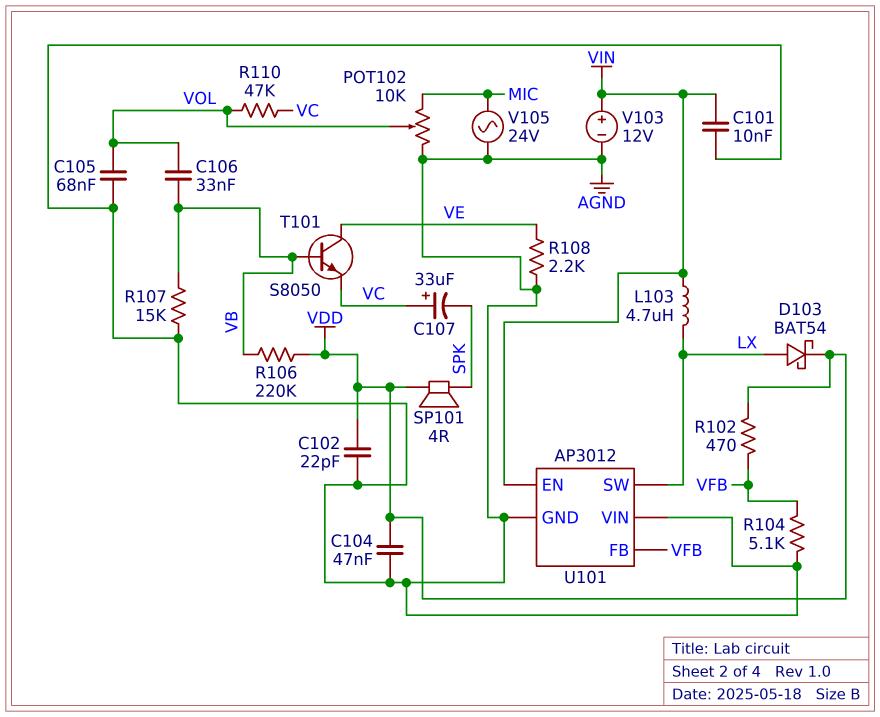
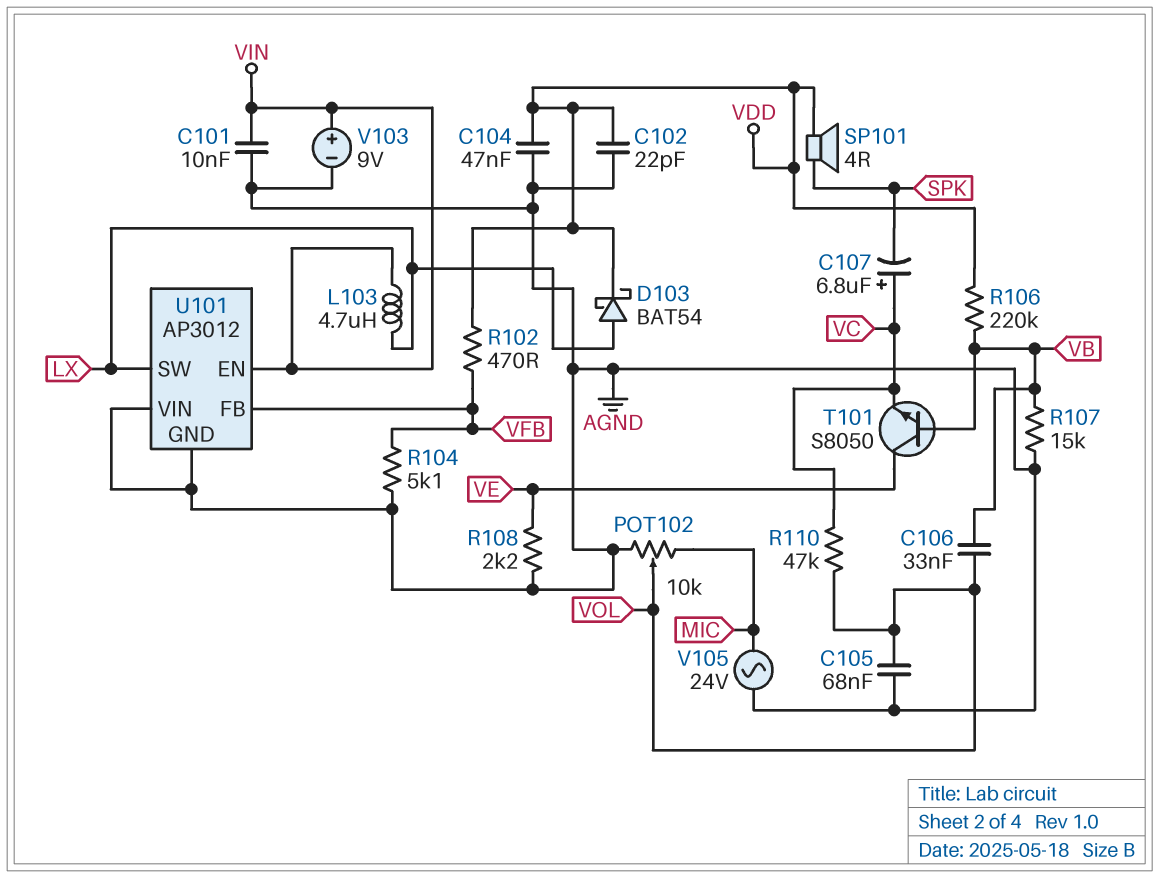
C107: 33uF (plus VC, minus SPK) -> 6.8uF (plus VC, minus SPK)
V103: 12V (plus VIN, minus AGND) -> 9V (plus VIN, minus AGND)

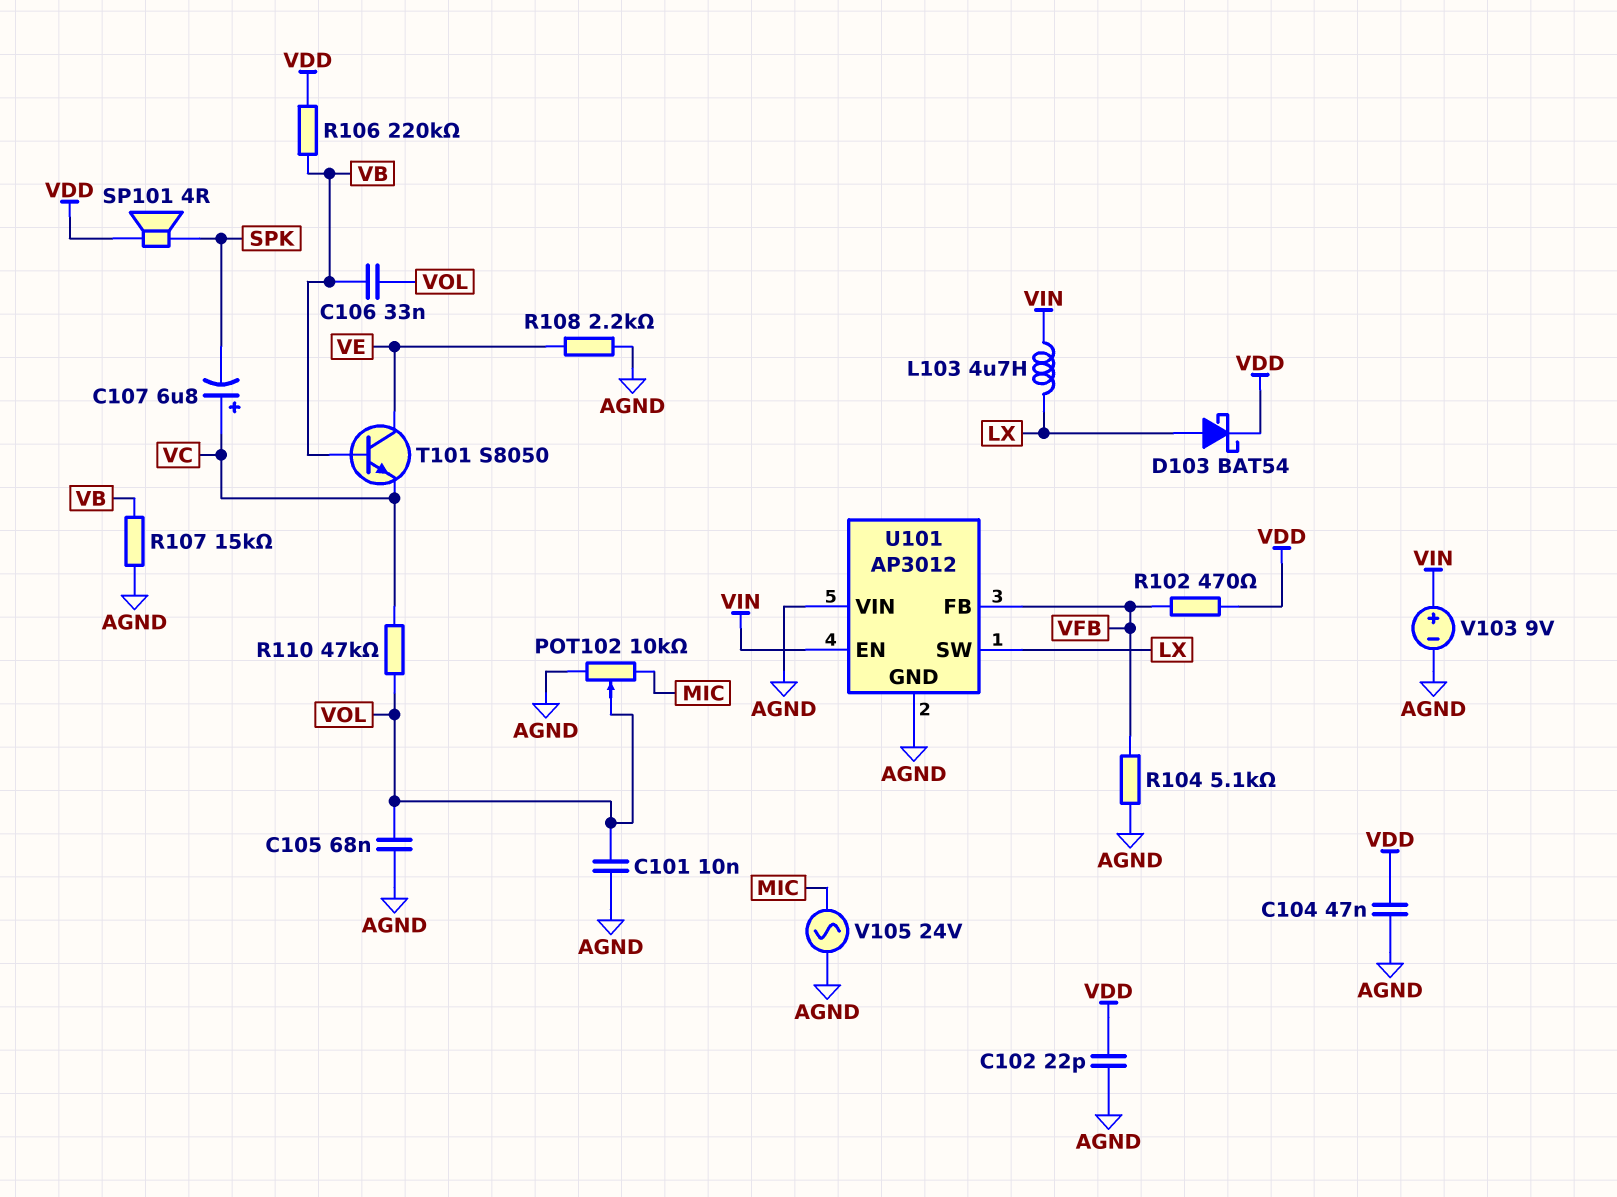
C101: 10nF (AGND, VIN) -> 10nF (AGND, VOL)

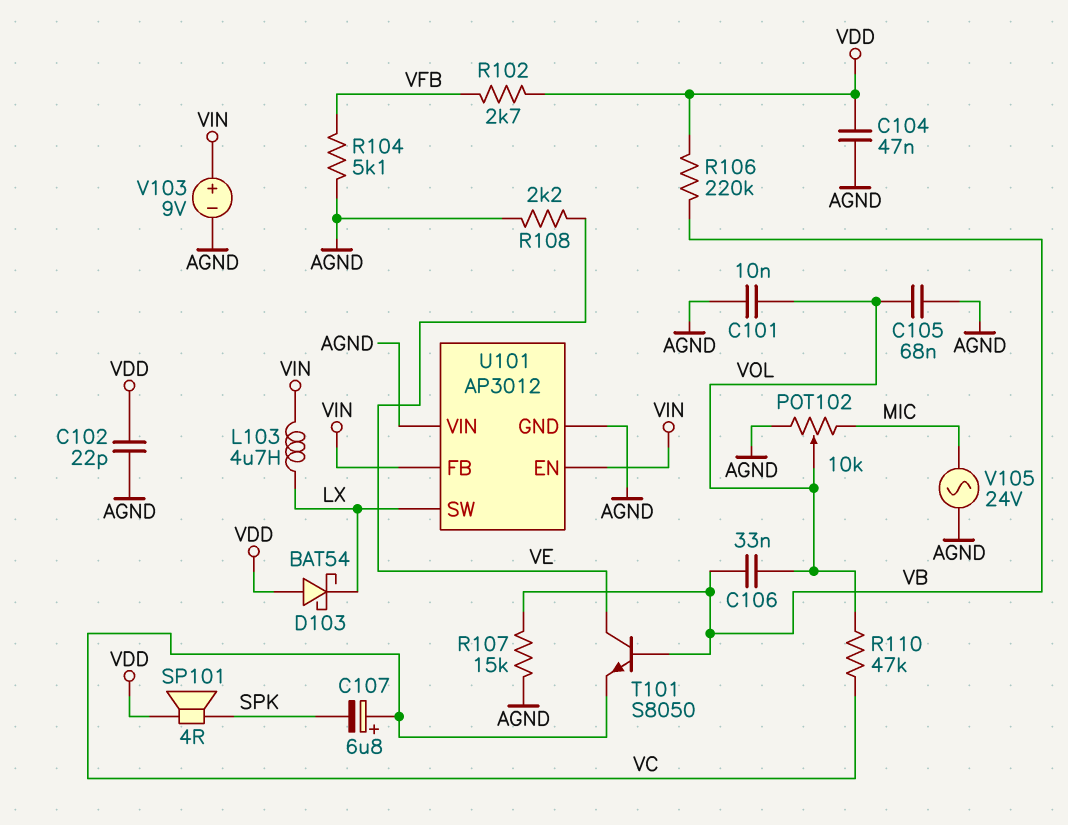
D103: schottky BAT54 (A LX, K VDD) -> schottky BAT54 (A VDD, K LX)
R102: 470 (VDD, VFB) -> 2.7k (VDD, VFB)
U101 pin FB: VFB -> VIN

